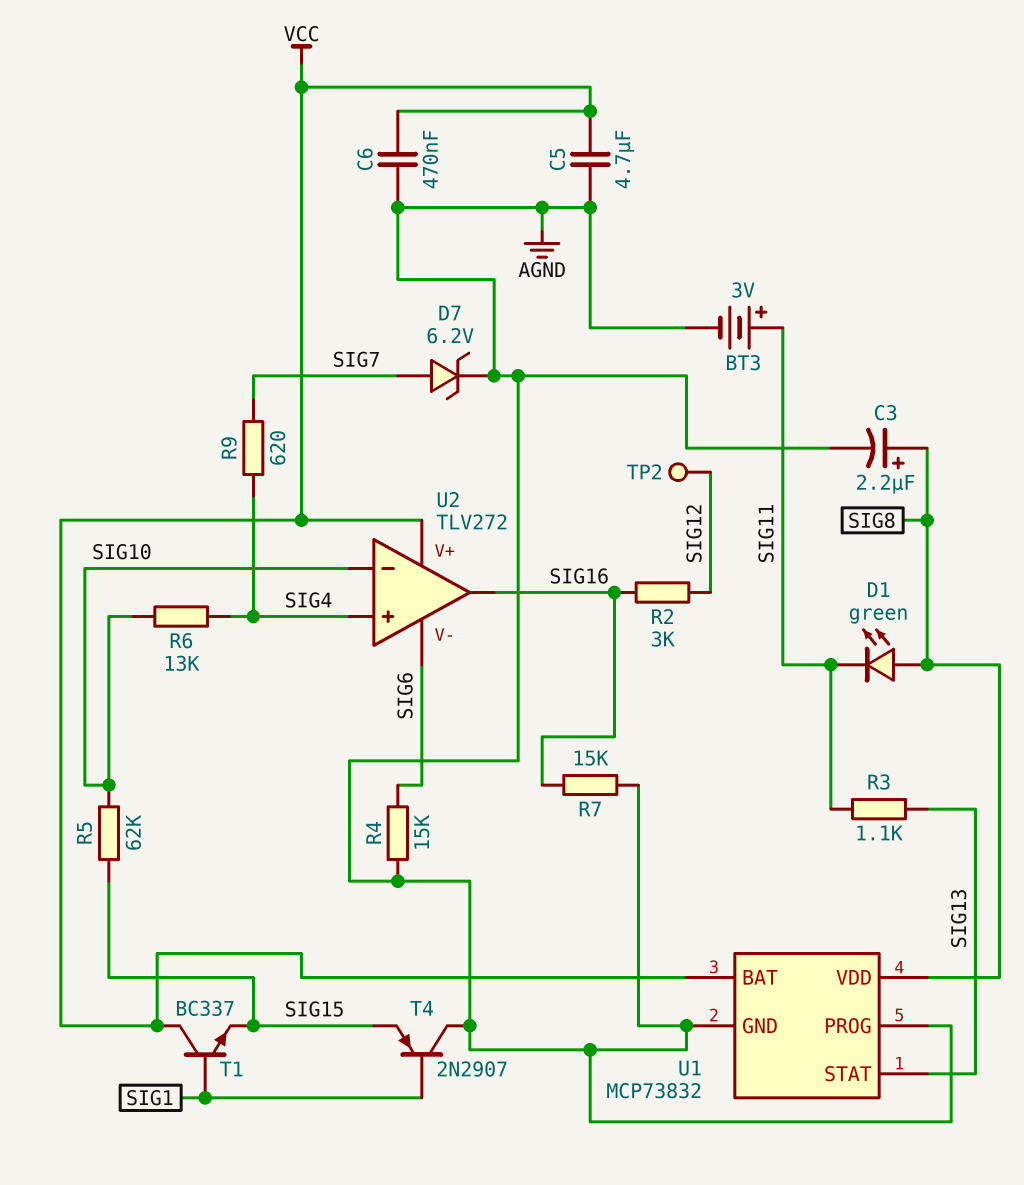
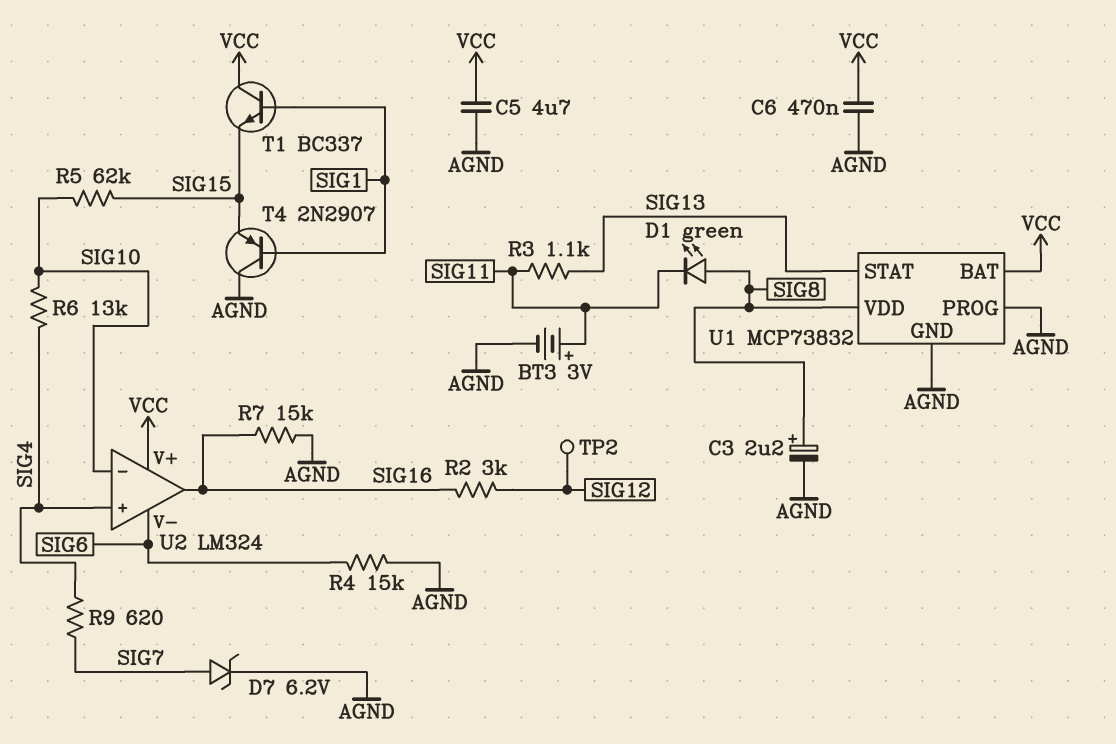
U2: TLV272 -> LM324

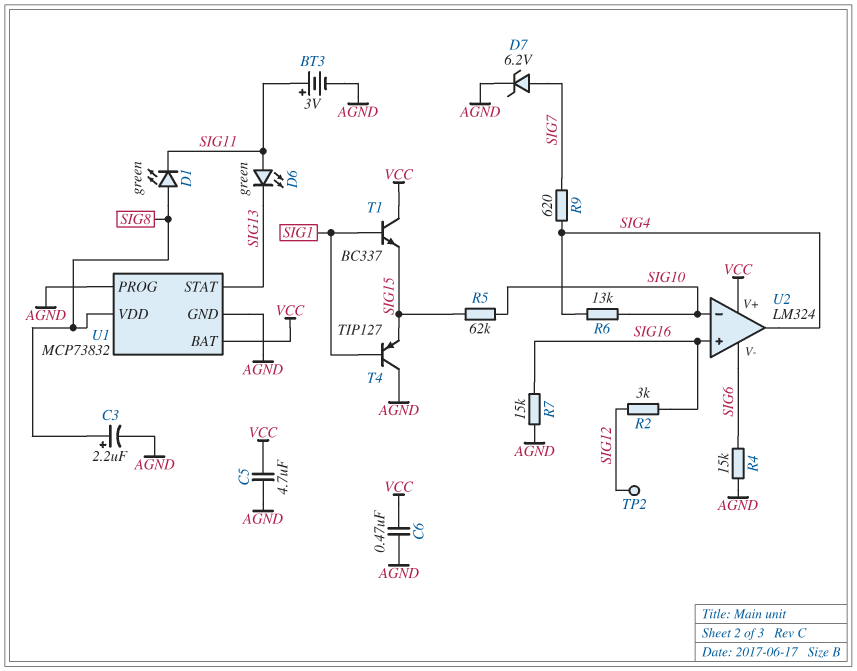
D6: none -> LED green (A SIG11, K SIG13)
R3: 1.1k (SIG11, SIG13) -> none
T4: PNP 2N2907 (B SIG1, C AGND, E SIG15) -> PNP TIP127 (B SIG1, C AGND, E SIG15)
U2 pin in+: SIG4 -> SIG16
U2 pin out: SIG16 -> SIG4

